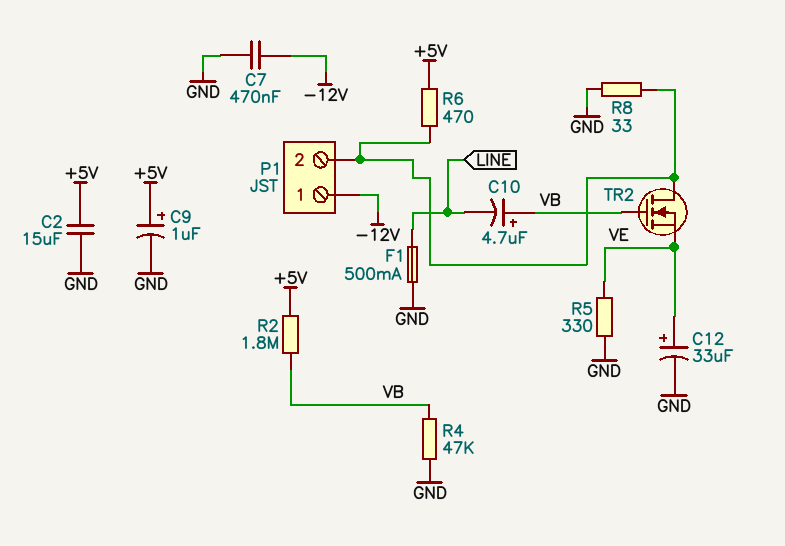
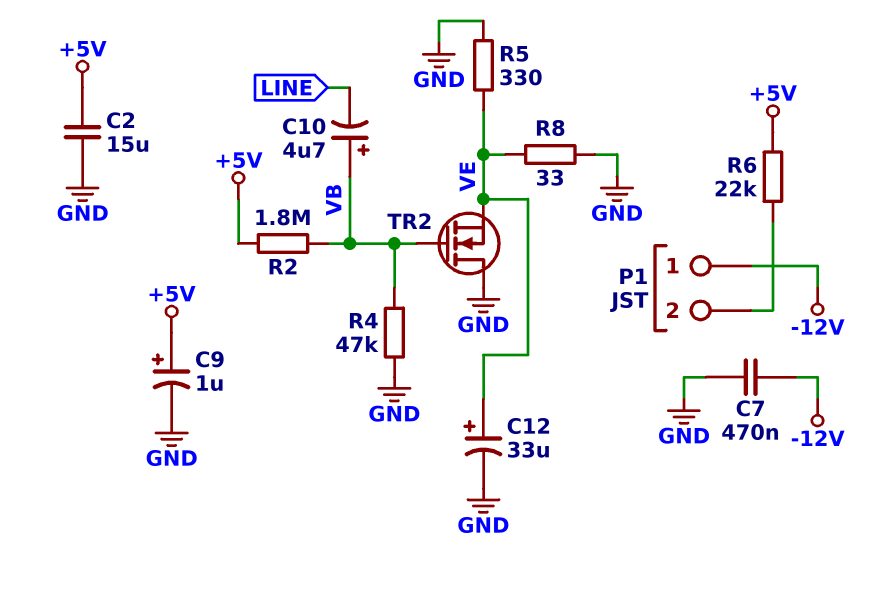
F1: 500mA (GND, LINE) -> none
R6: 470 (+5V, P1/2) -> 22k (+5V, P1/2)
R8: 33 (GND, P1/2) -> 33 (GND, VE)
TR2: NMOS (G VB, D P1/2, S VE) -> NMOS (G VB, D GND, S VE)

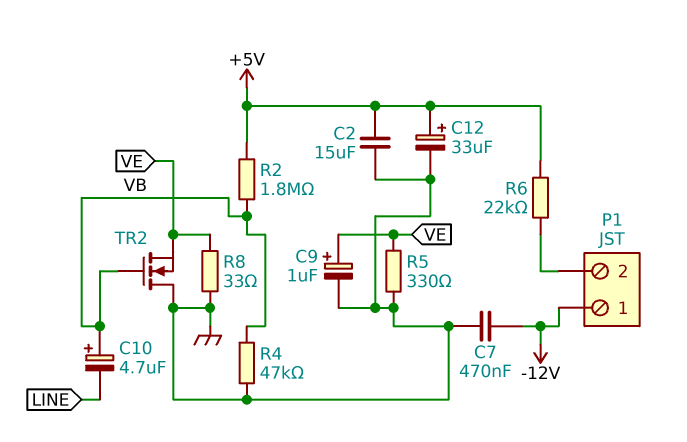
C9: 1uF (plus +5V, minus GND) -> 1uF (plus VE, minus GND)
C12: 33uF (plus VE, minus GND) -> 33uF (plus +5V, minus GND)

